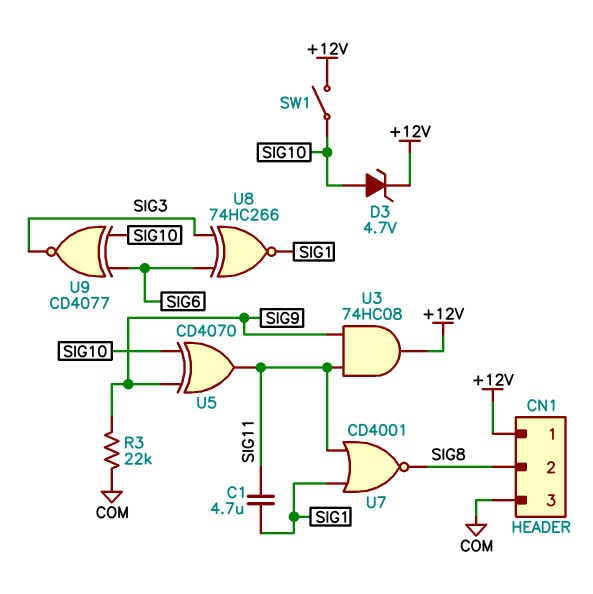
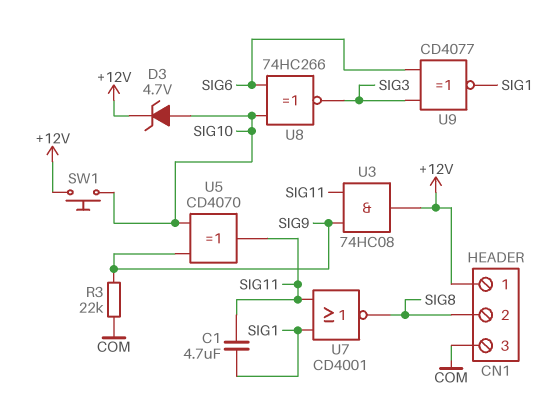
SW1: switch (+12V, SIG10) -> button (+12V, SIG10)
U8: XNOR 74HC266 (in SIG3, in SIG6, out SIG1) -> XNOR 74HC266 (in SIG6, in SIG10, out SIG3)
U9: XNOR CD4077 (in SIG6, in SIG10, out SIG3) -> XNOR CD4077 (in SIG3, in SIG6, out SIG1)

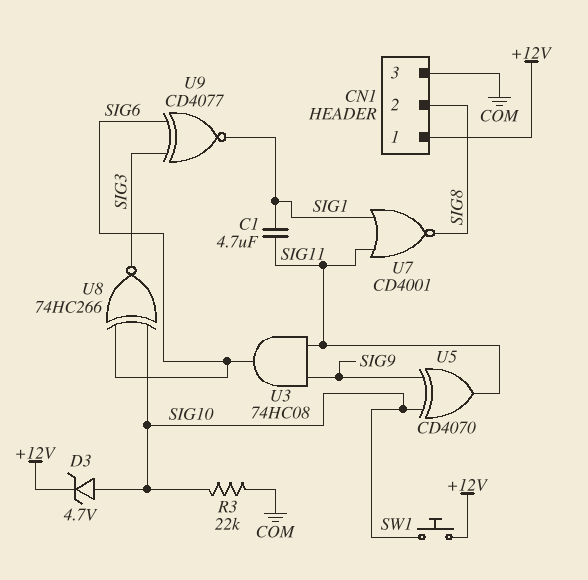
R3: 22k (COM, SIG9) -> 22k (COM, SIG10)
U3: AND 74HC08 (in SIG9, in SIG11, out +12V) -> AND 74HC08 (in SIG9, in SIG11, out SIG6)

